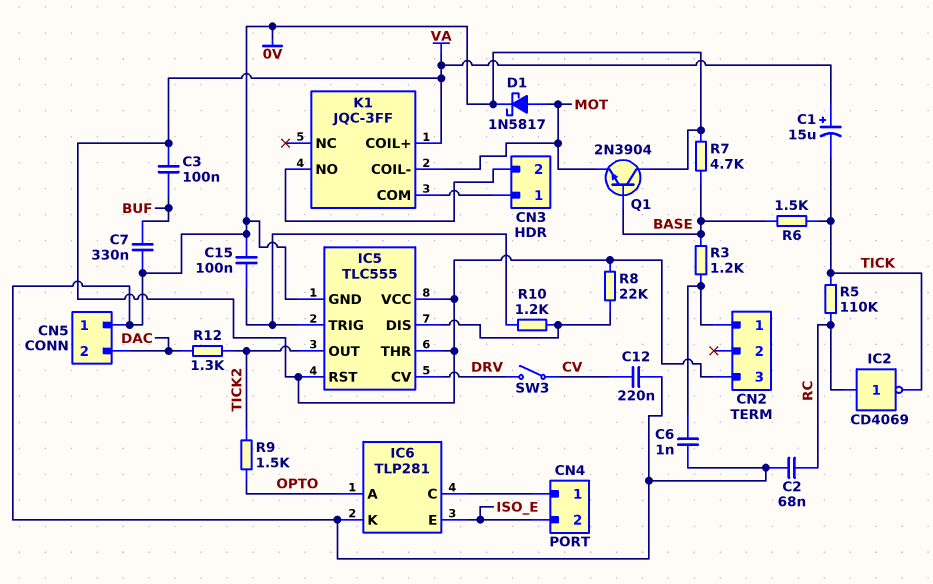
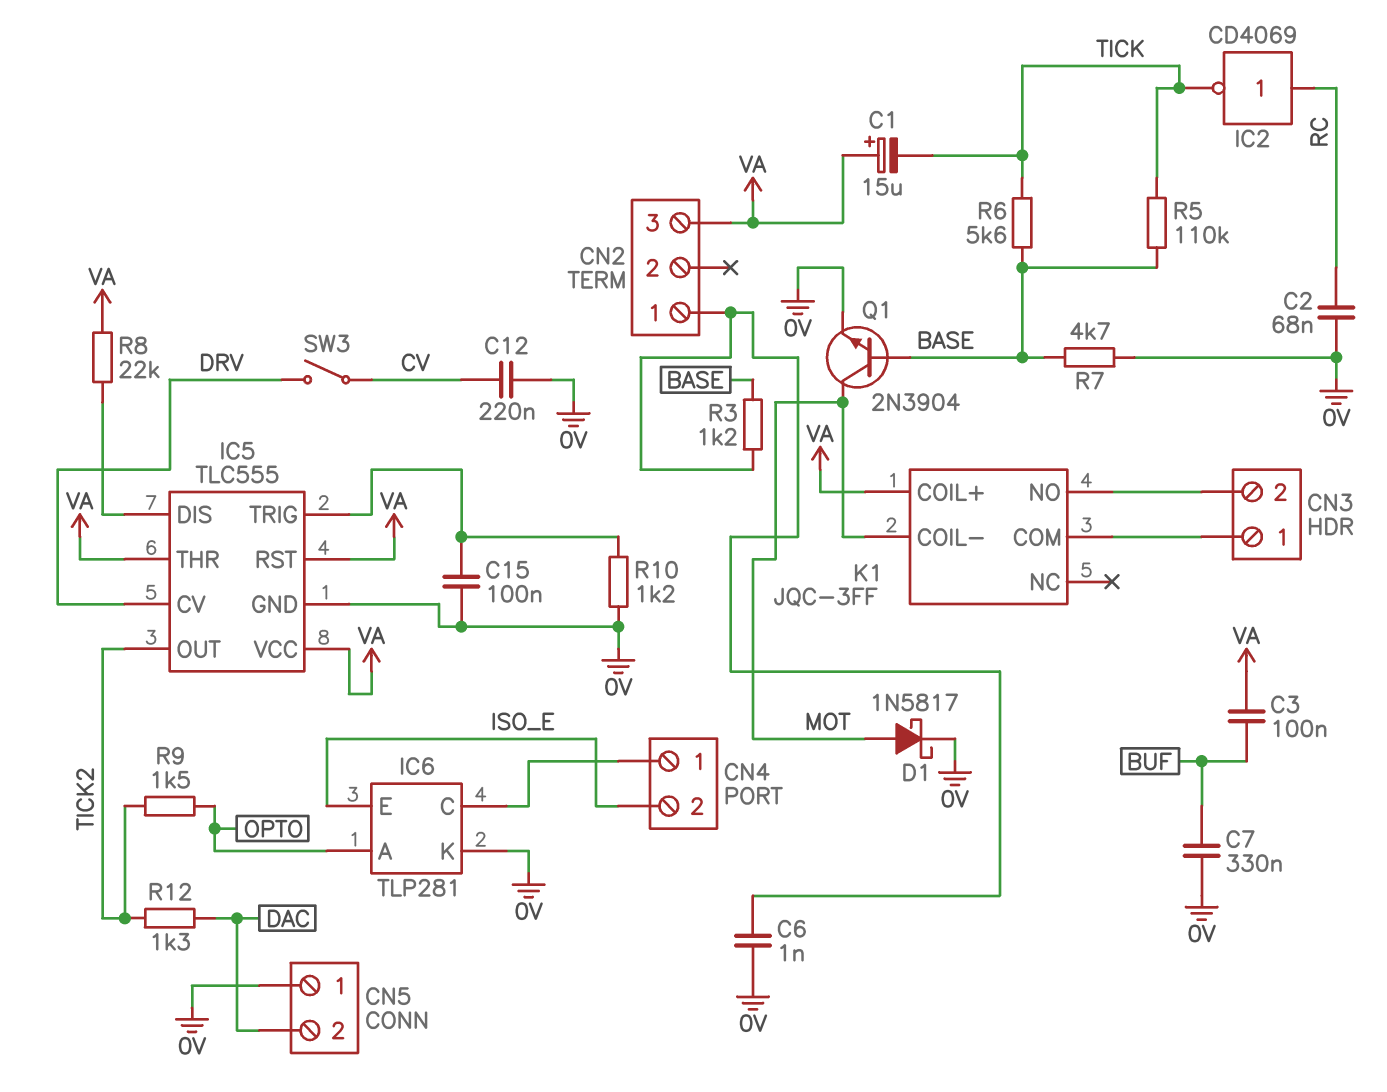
Q1: NPN 2N3904 (B BASE, C 0V, E MOT) -> NPN 2N3904 (B BASE, C MOT, E 0V)
R5: 110k (RC, TICK) -> 110k (BASE, TICK)
R6: 1.5k (BASE, TICK) -> 5.6k (BASE, TICK)
R10: 1.2k (IC5/DIS, IC5/TRIG) -> 1.2k (0V, IC5/TRIG)

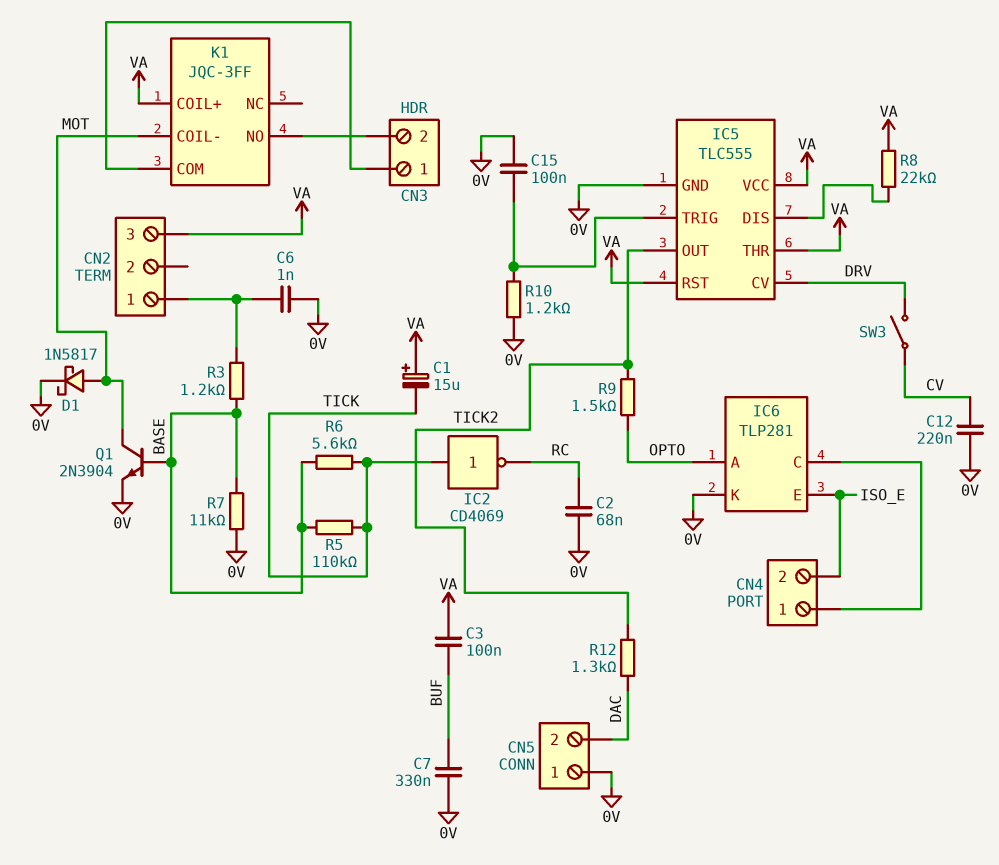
IC2: NOT CD4069 (in RC, out TICK) -> NOT CD4069 (in TICK, out RC)
R7: 4.7k (0V, BASE) -> 11k (0V, BASE)

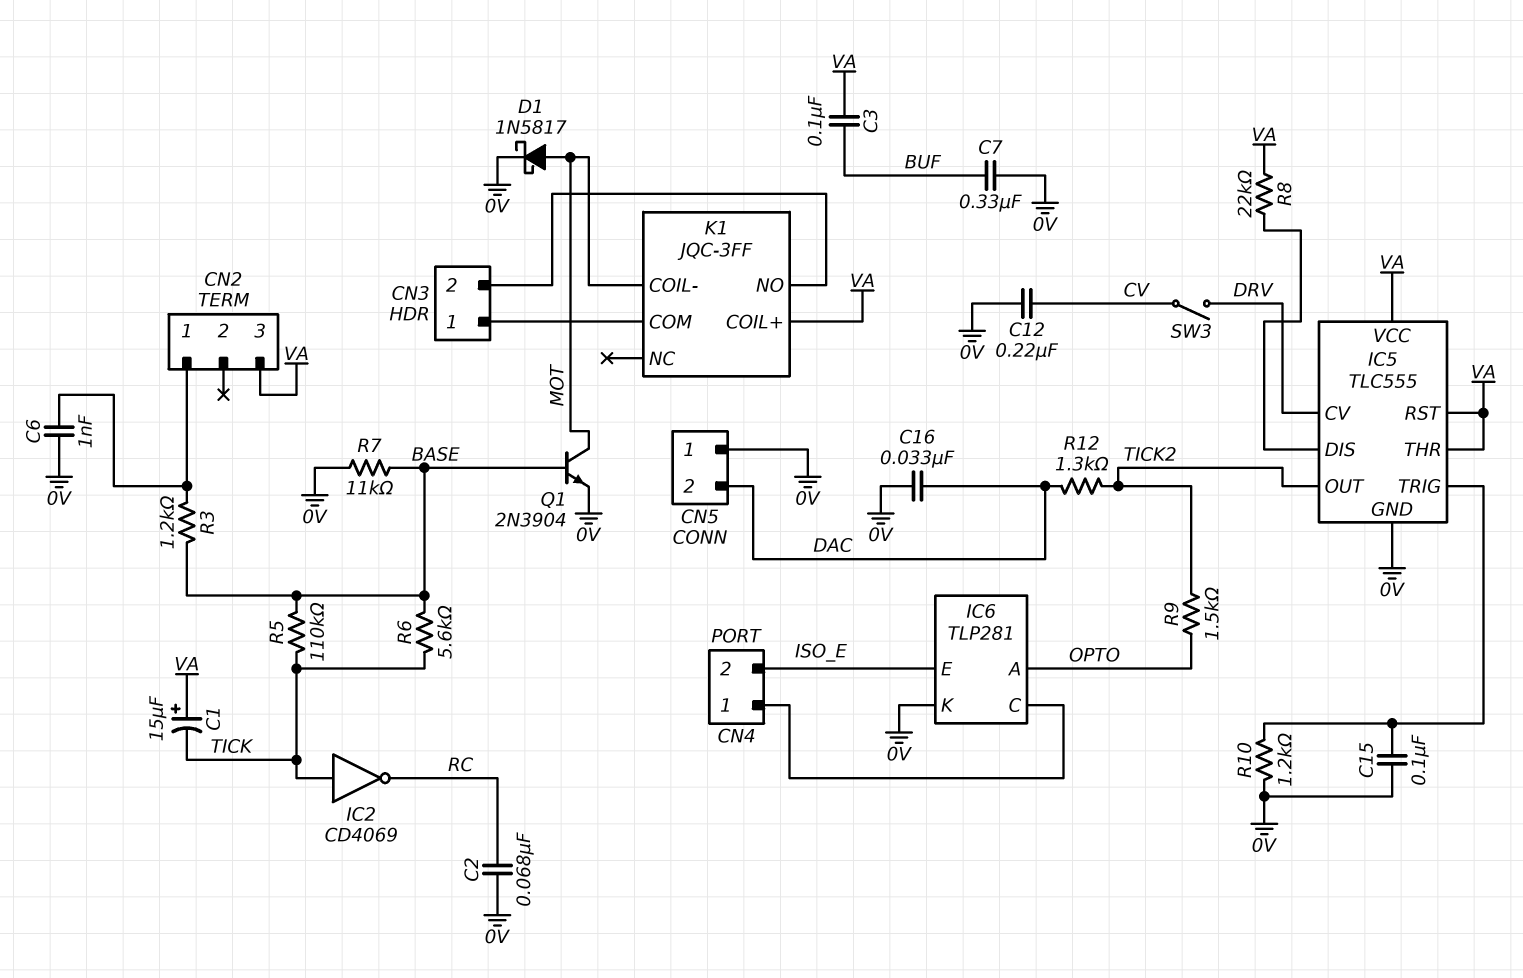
C16: none -> 33nF (0V, DAC)

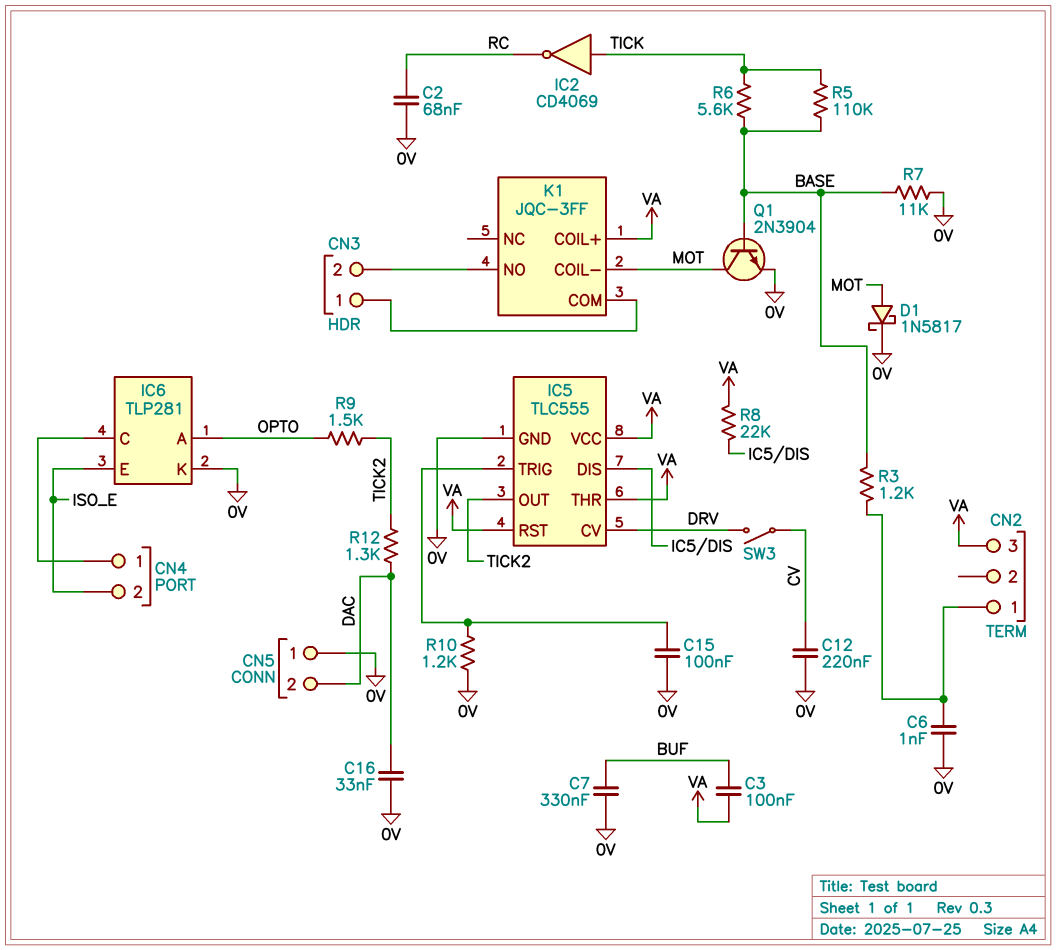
C1: 15uF (plus VA, minus TICK) -> none

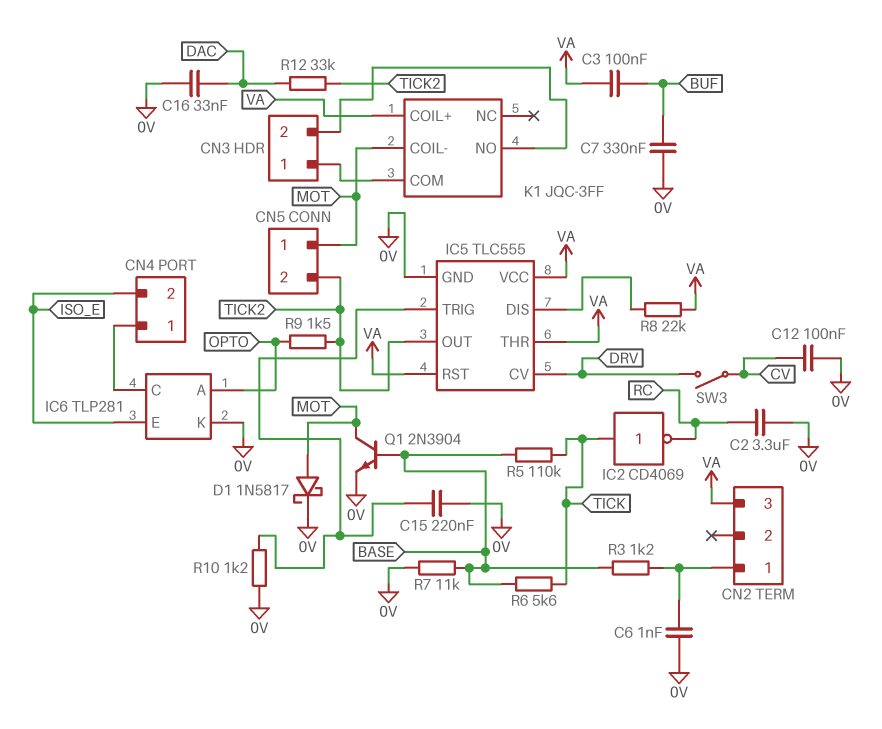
C2: 68nF (0V, RC) -> 3.3uF (0V, RC)
C12: 220nF (0V, CV) -> 100nF (0V, CV)
C15: 100nF (0V, IC5/TRIG) -> 220nF (0V, IC5/TRIG)
CN5 pin 1: 0V -> MOT
CN5 pin 2: DAC -> TICK2
R12: 1.3k (DAC, TICK2) -> 33k (DAC, TICK2)

